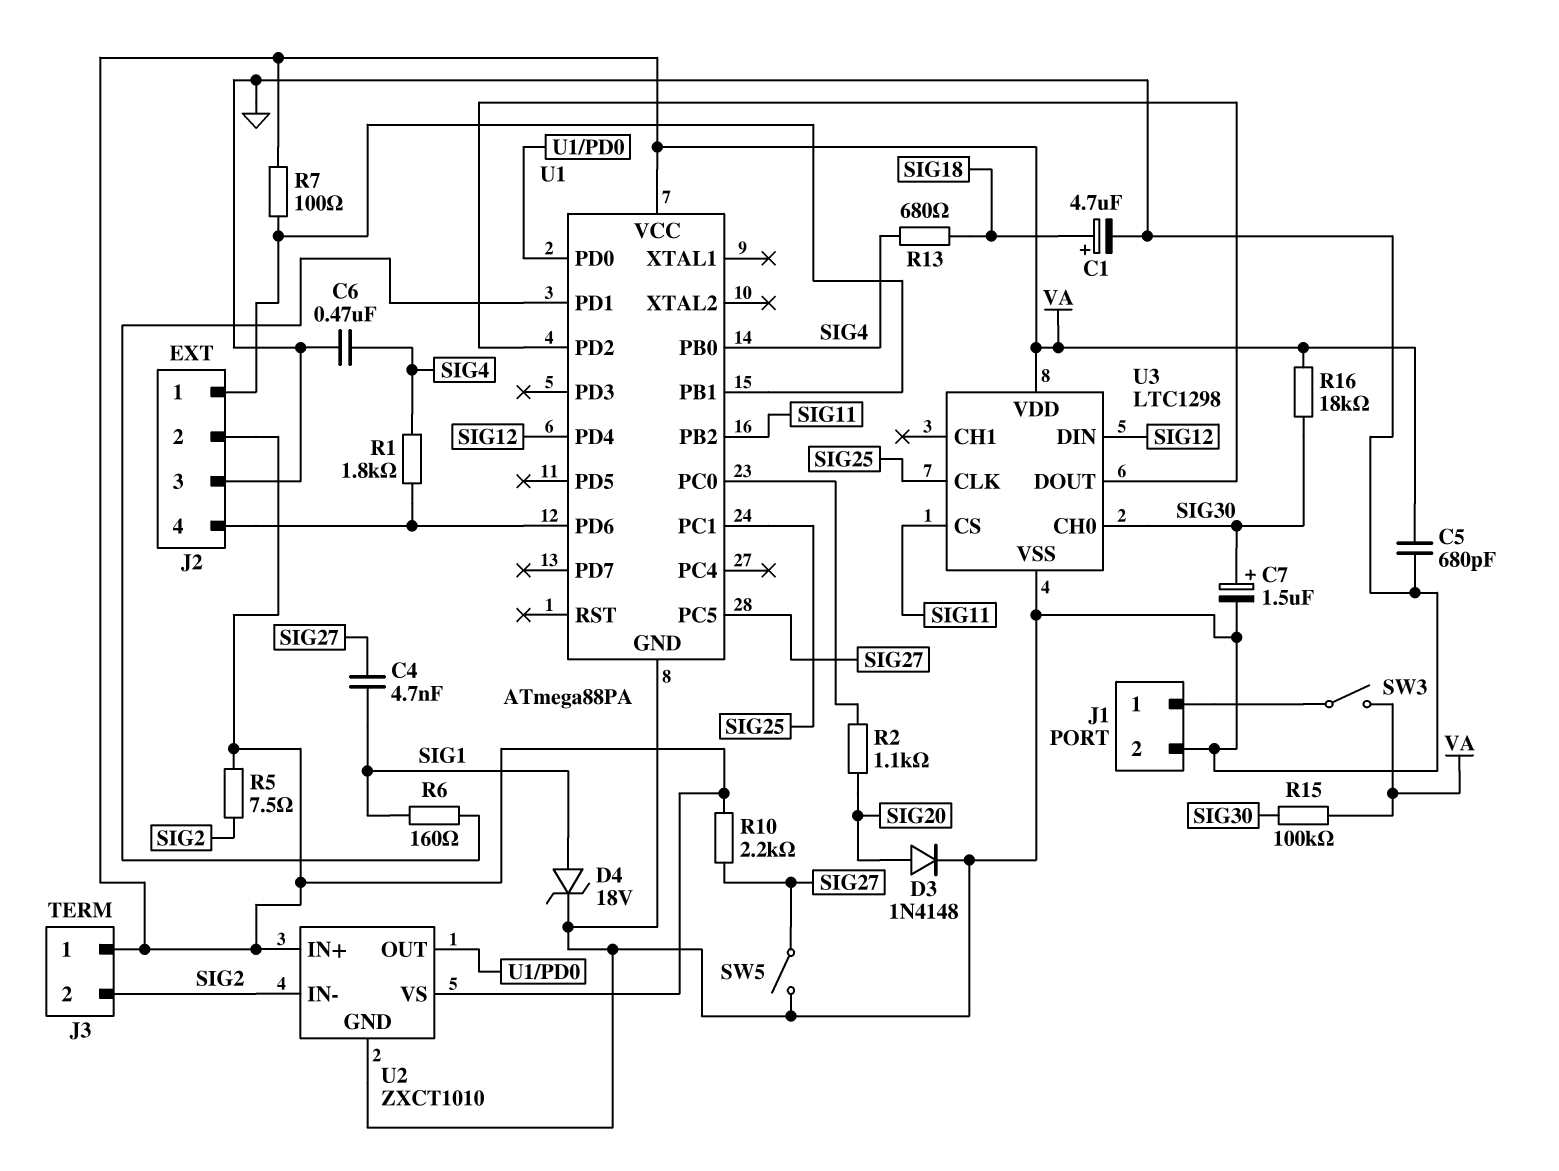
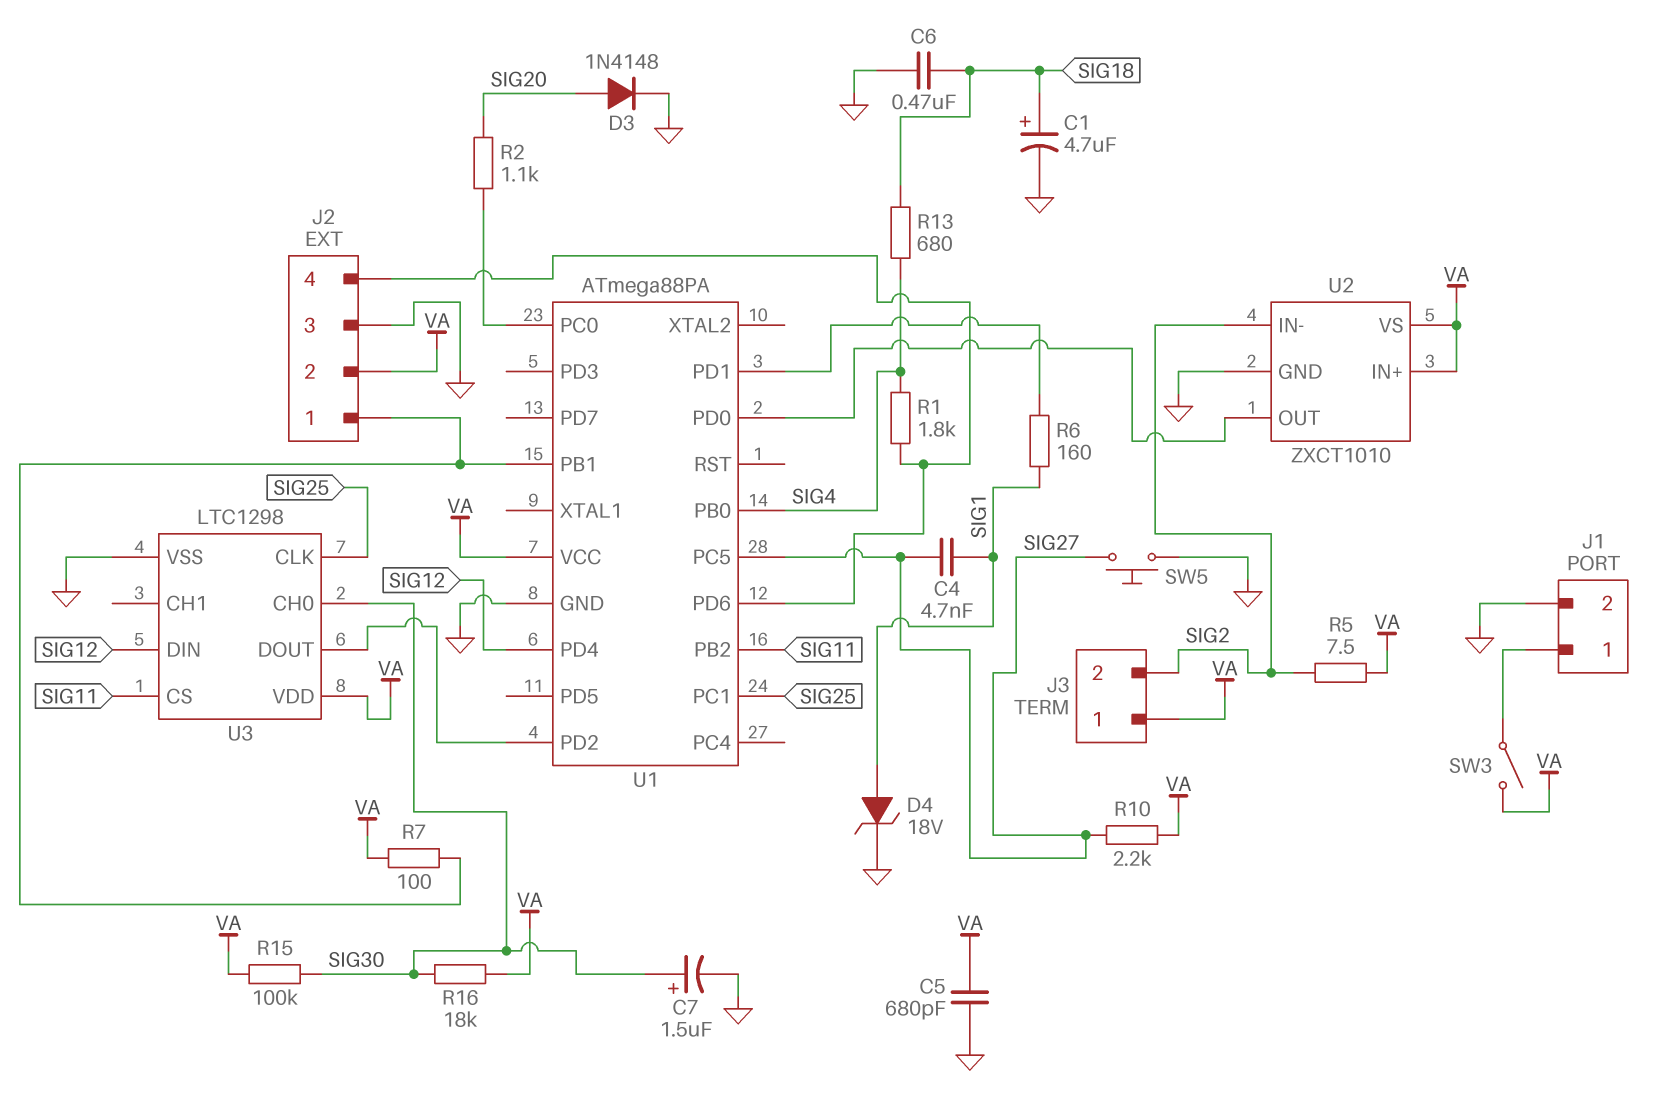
C6: 470nF (GND, SIG4) -> 470nF (GND, SIG18)
SW5: switch (GND, SIG27) -> button (GND, SIG27)

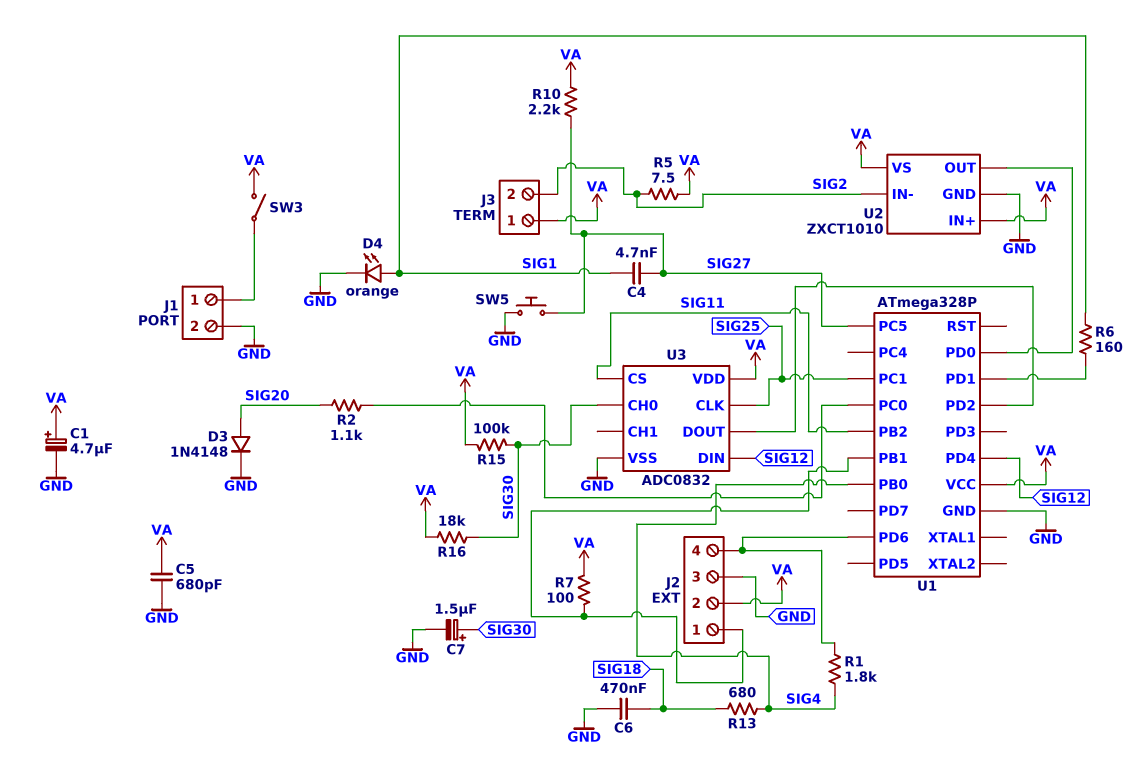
C1: 4.7uF (plus SIG18, minus GND) -> 4.7uF (plus VA, minus GND)
D4: zener 18V (A SIG1, K GND) -> LED orange (A SIG1, K GND)
U1: ATmega88PA -> ATmega328P
U3: LTC1298 -> ADC0832

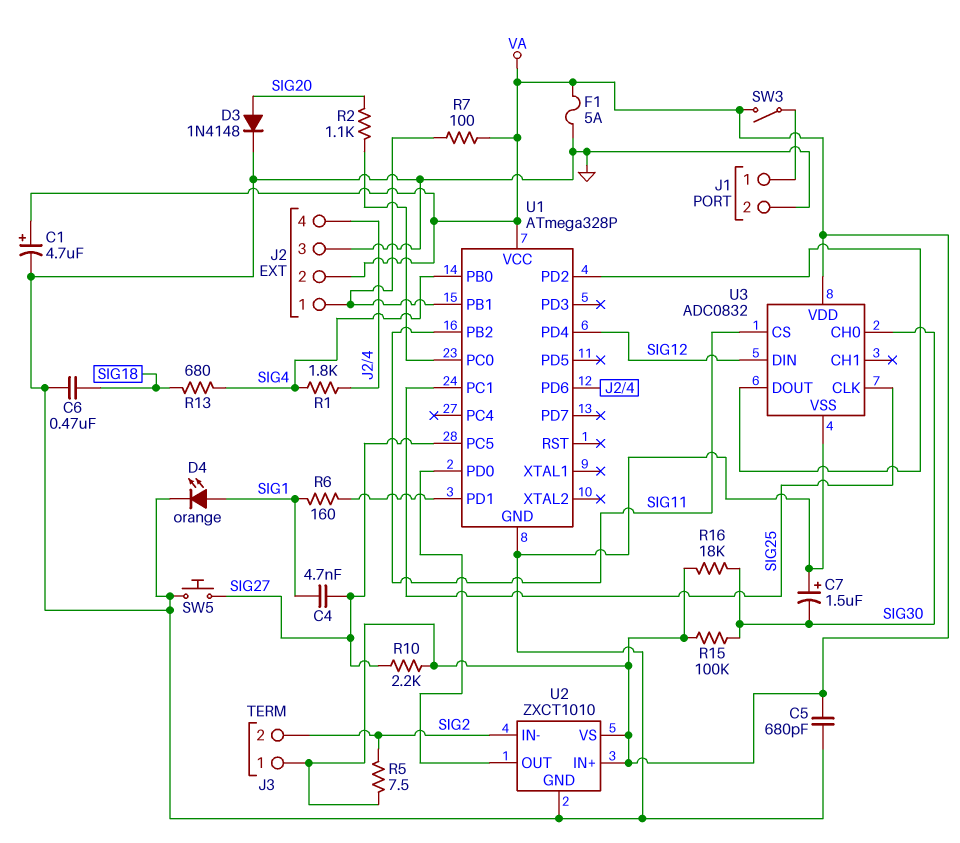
C7: 1.5uF (plus SIG30, minus GND) -> 1.5uF (plus GND, minus SIG30)
F1: none -> 5A (GND, VA)

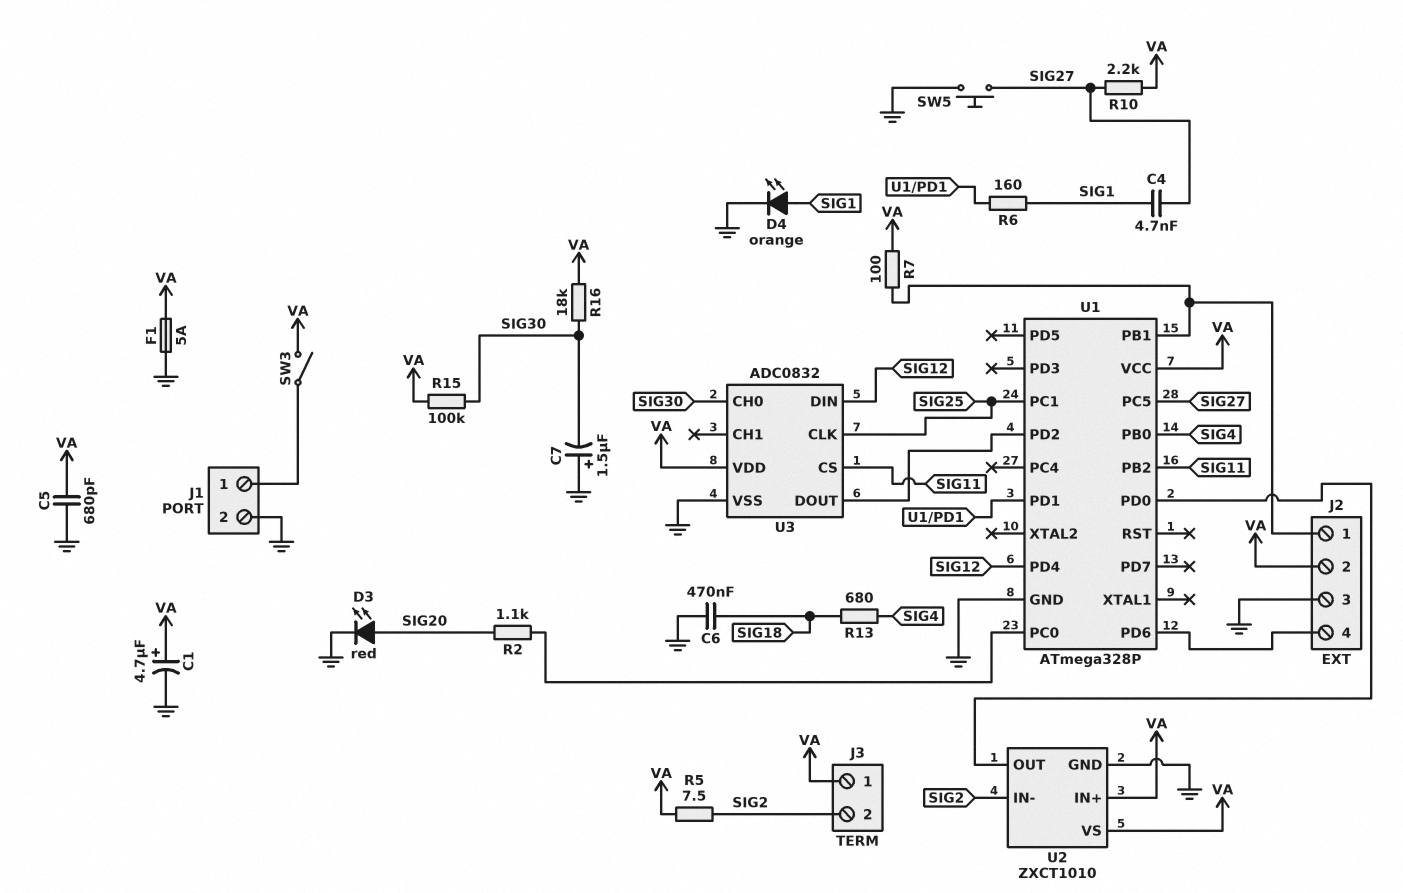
D3: diode 1N4148 (A SIG20, K GND) -> LED red (A SIG20, K GND)
R1: 1.8k (J2/4, SIG4) -> none

